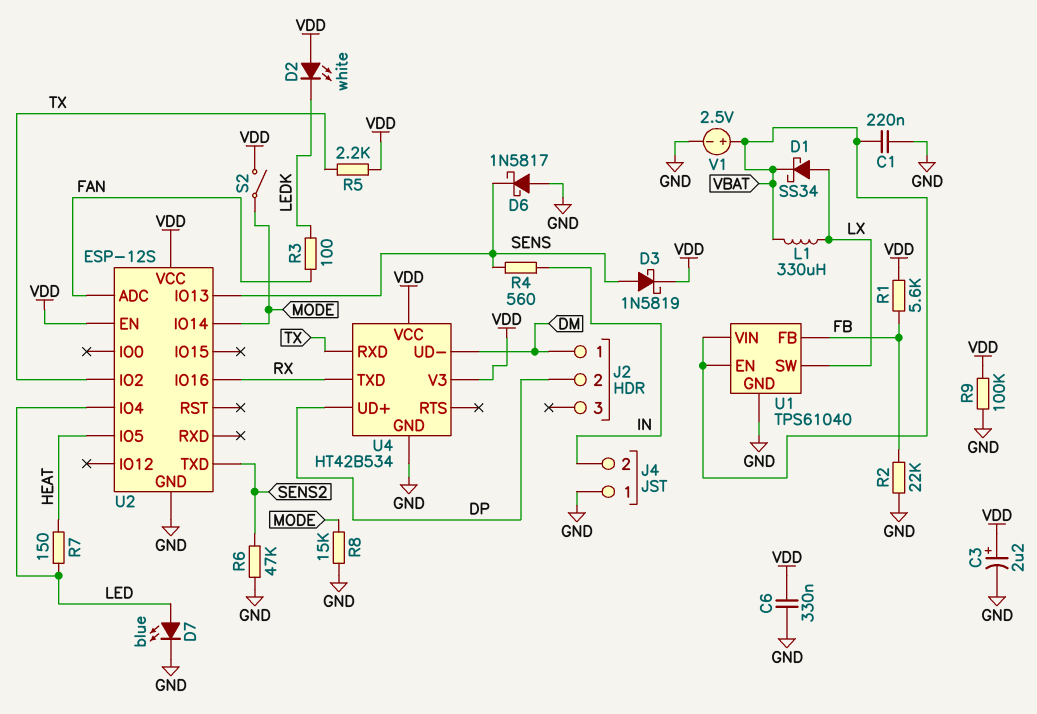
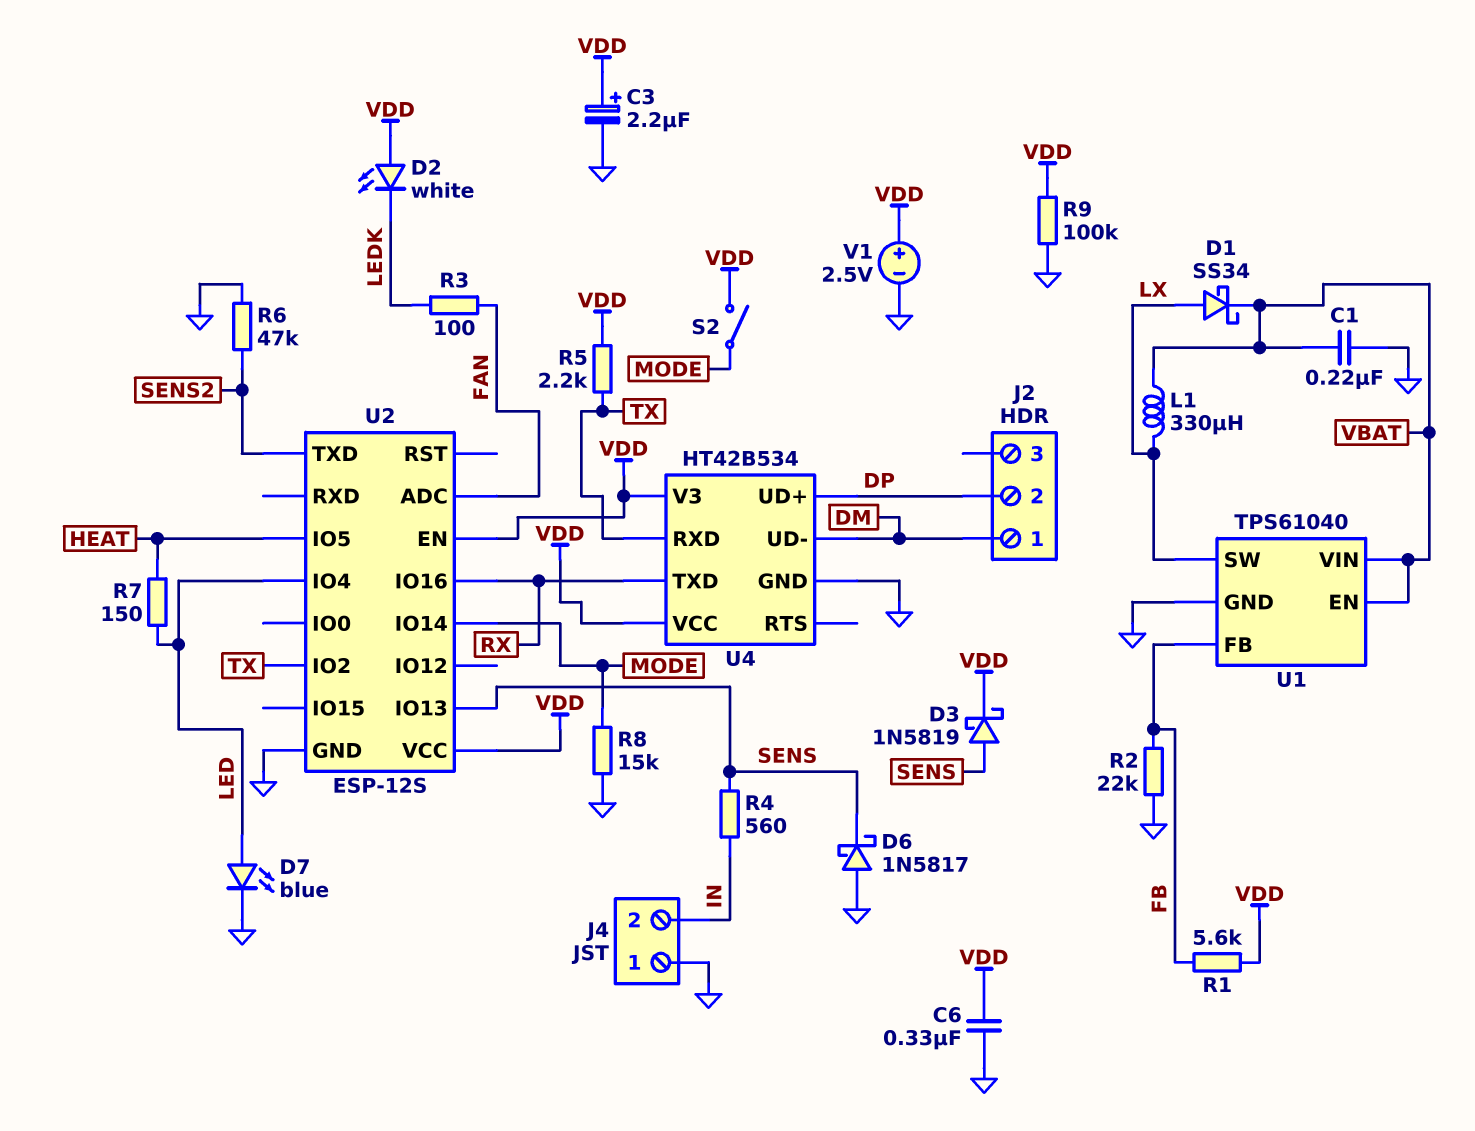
V1: 2.5V (plus VBAT, minus GND) -> 2.5V (plus VDD, minus GND)

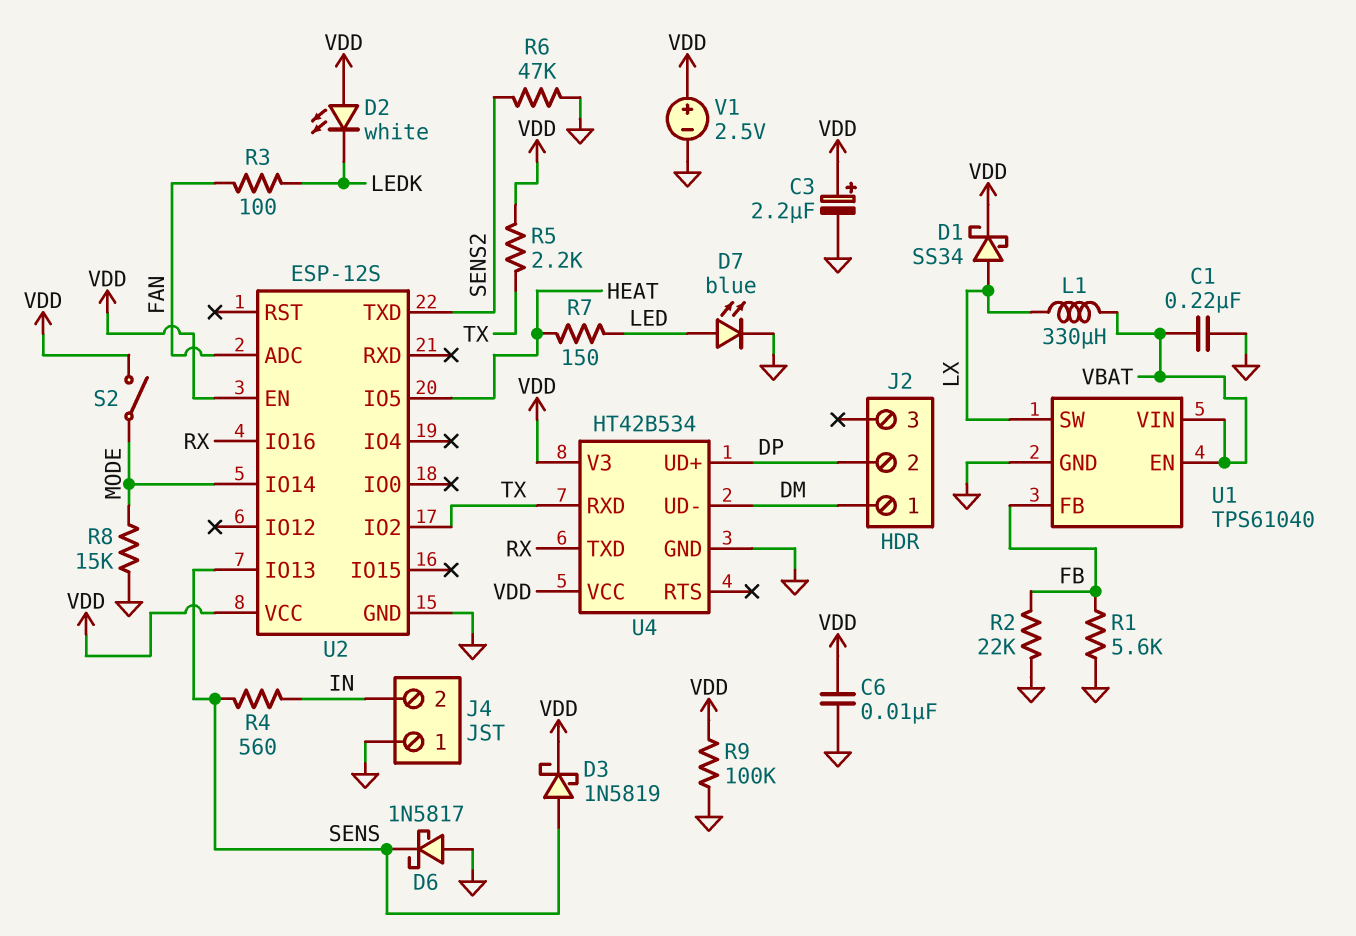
C6: 330nF (GND, VDD) -> 10nF (GND, VDD)
D1: schottky SS34 (A LX, K VBAT) -> schottky SS34 (A LX, K VDD)
R1: 5.6k (FB, VDD) -> 5.6k (FB, GND)
U2 pin IO4: LED -> none

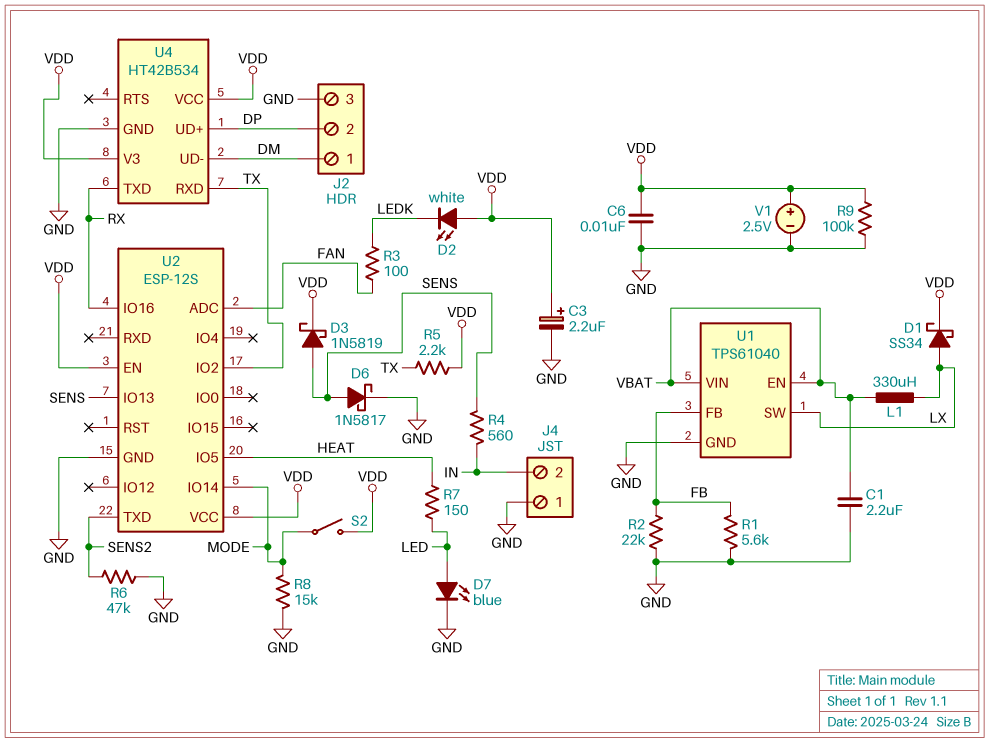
C1: 220nF (GND, VBAT) -> 2.2uF (GND, VBAT)
D6: schottky 1N5817 (A GND, K SENS) -> schottky 1N5817 (A SENS, K GND)
J2 pin 3: none -> GND

